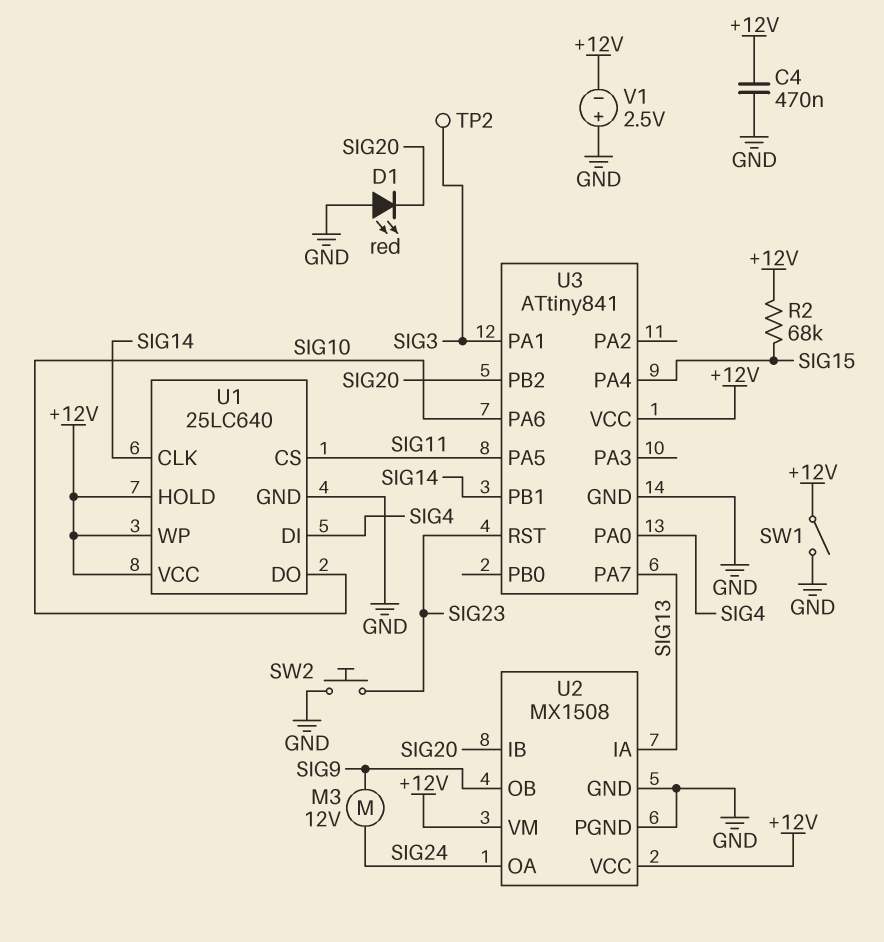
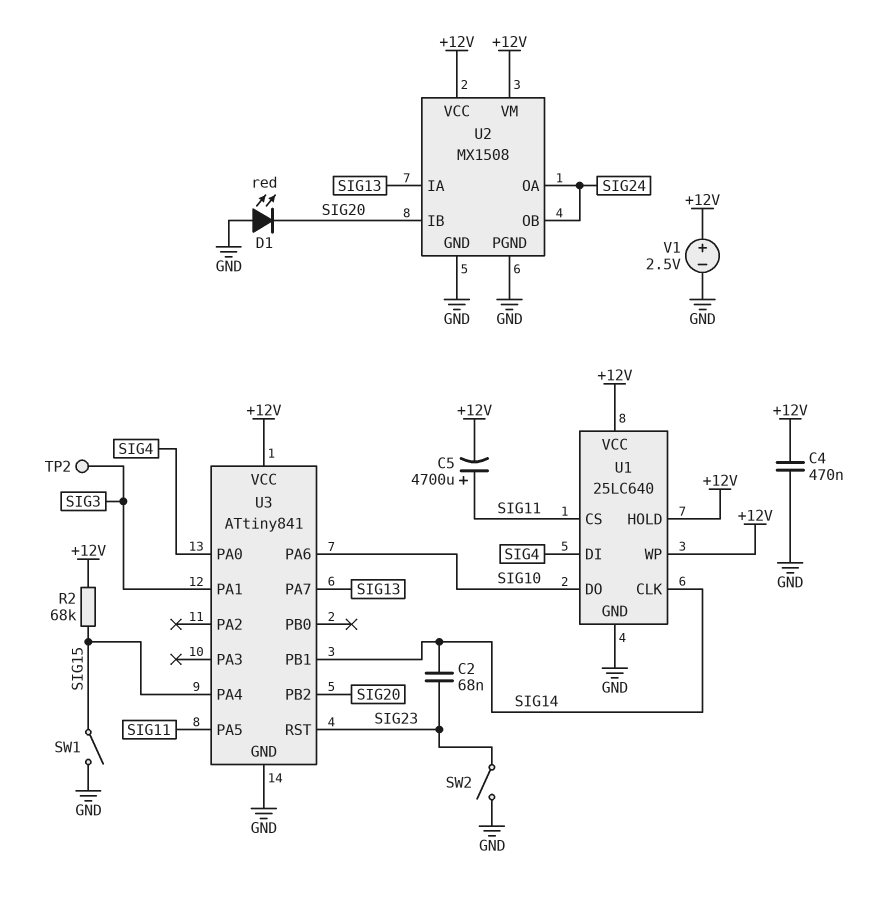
C2: none -> 68nF (SIG14, SIG23)
C5: none -> 4700uF (plus SIG11, minus +12V)
M3: motor 12V (SIG9, SIG24) -> none
SW1: switch (+12V, GND) -> switch (GND, SIG15)
SW2: button (GND, SIG23) -> switch (GND, SIG23)
U2 pin OB: SIG9 -> SIG24
V1: 2.5V (plus GND, minus +12V) -> 2.5V (plus +12V, minus GND)

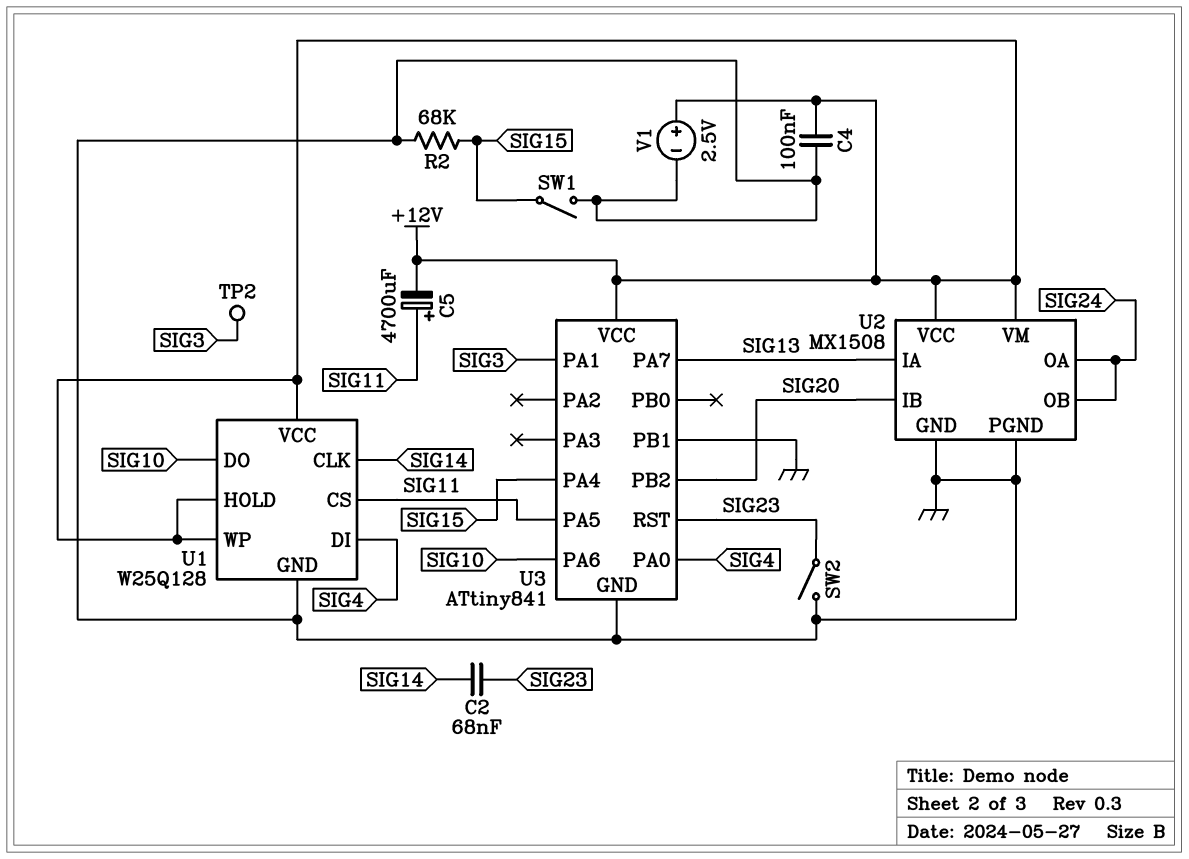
C4: 470nF (+12V, GND) -> 100nF (+12V, GND)
D1: LED red (A GND, K SIG20) -> none
R2: 68k (+12V, SIG15) -> 68k (GND, SIG15)
U1: 25LC640 -> W25Q128
U3 pin PB1: SIG14 -> GND

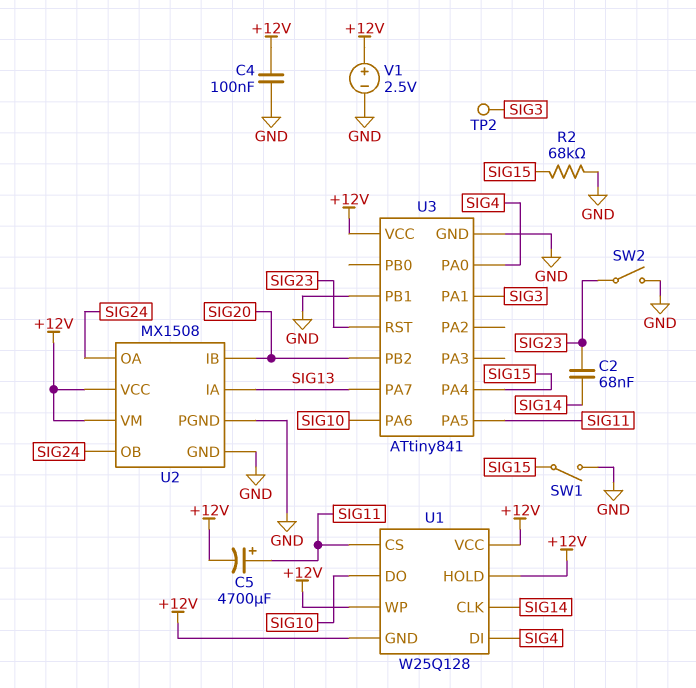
U1 pin GND: GND -> +12V

